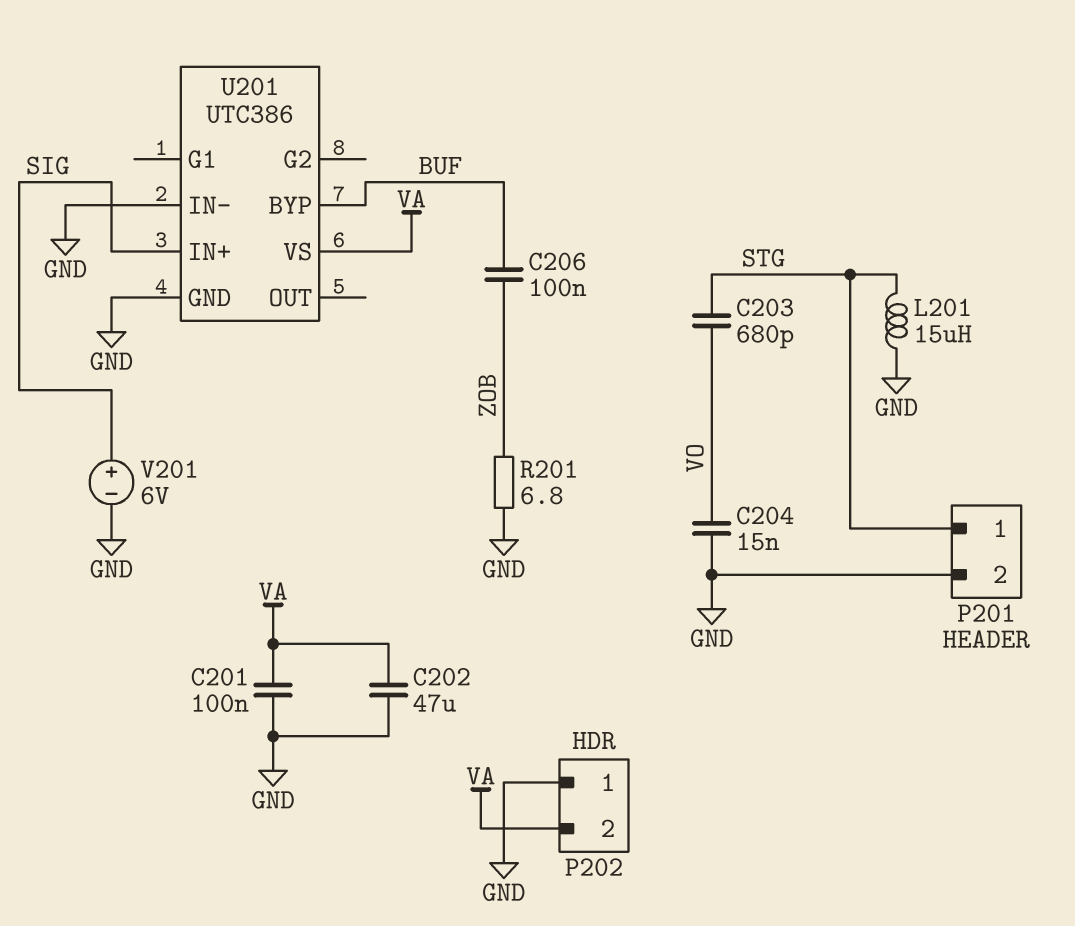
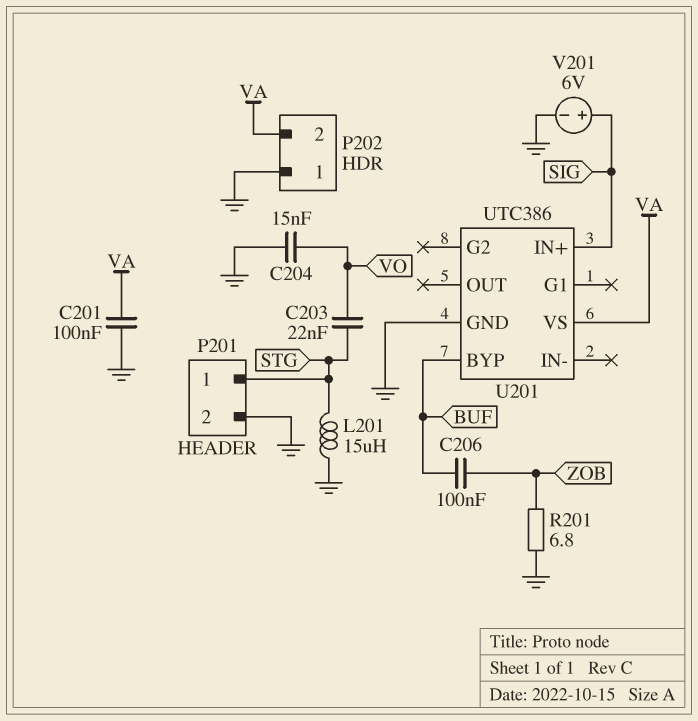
C202: 47uF (GND, VA) -> none
C203: 680pF (STG, VO) -> 22nF (STG, VO)
U201 pin IN-: GND -> none

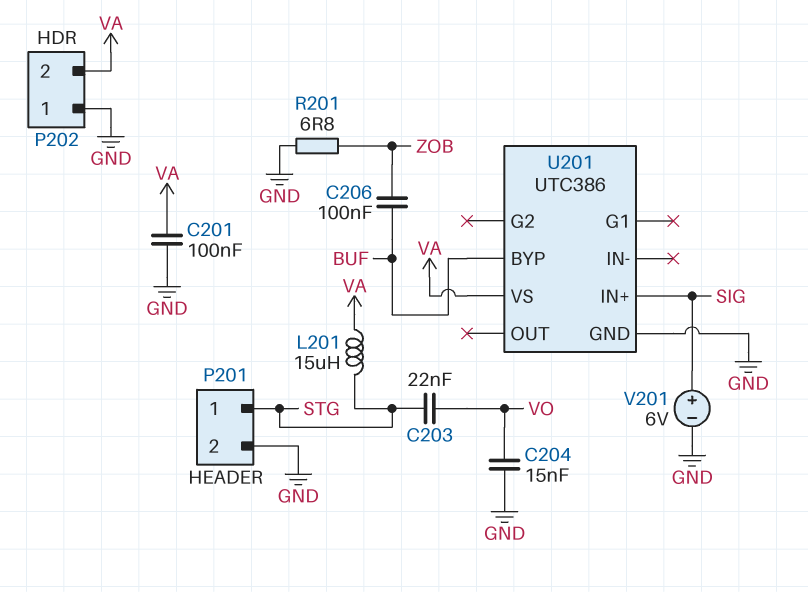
L201: 15uH (GND, STG) -> 15uH (STG, VA)

